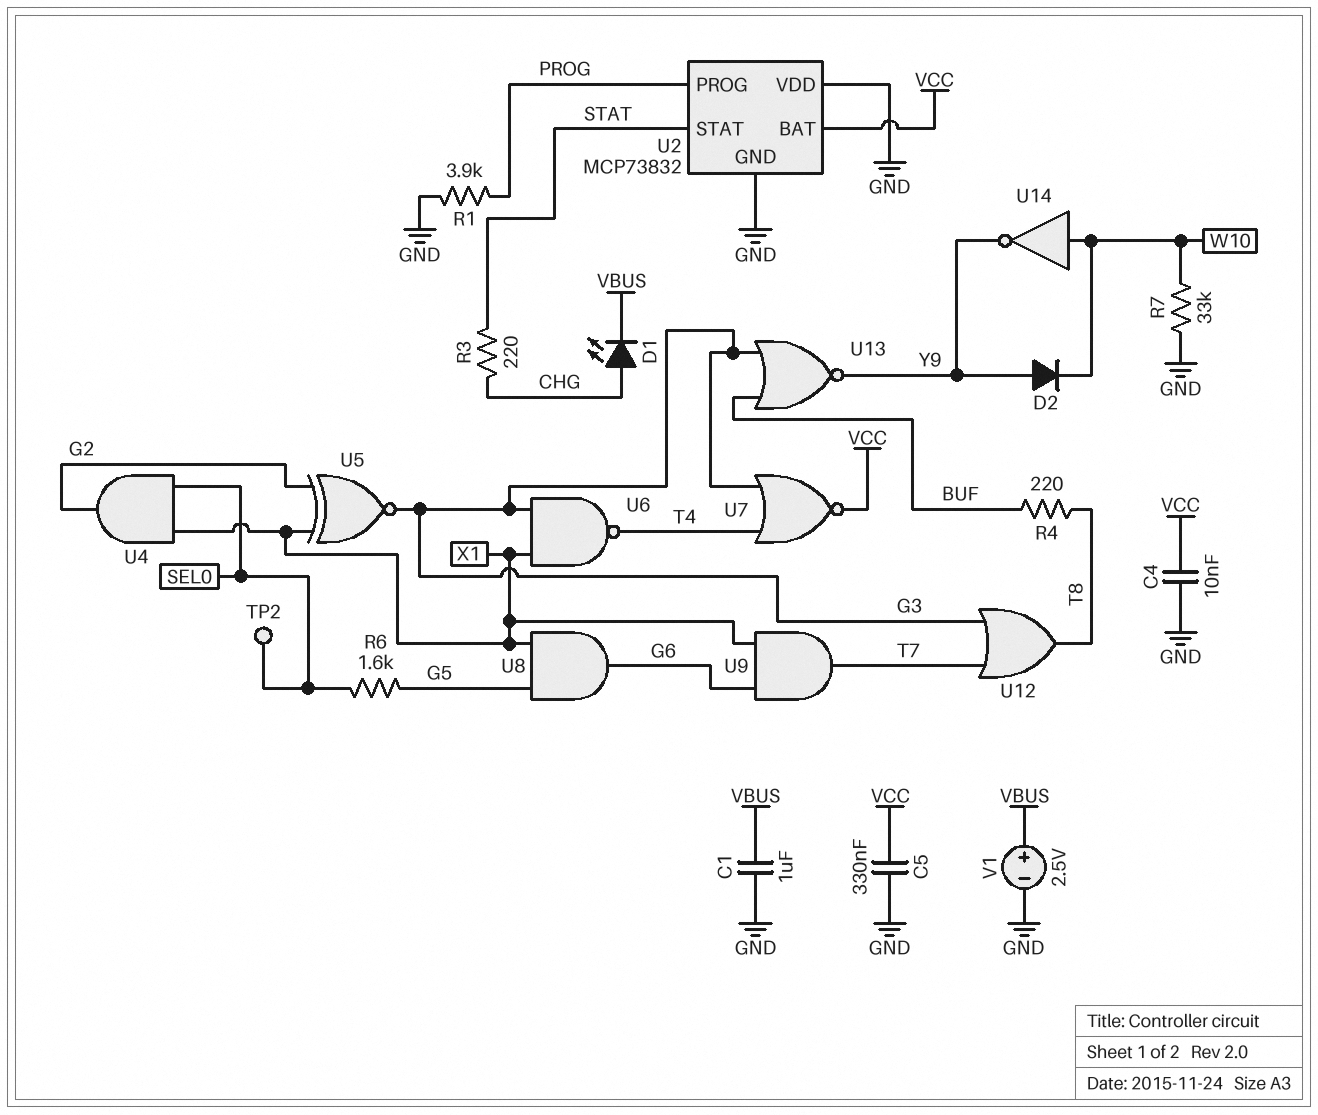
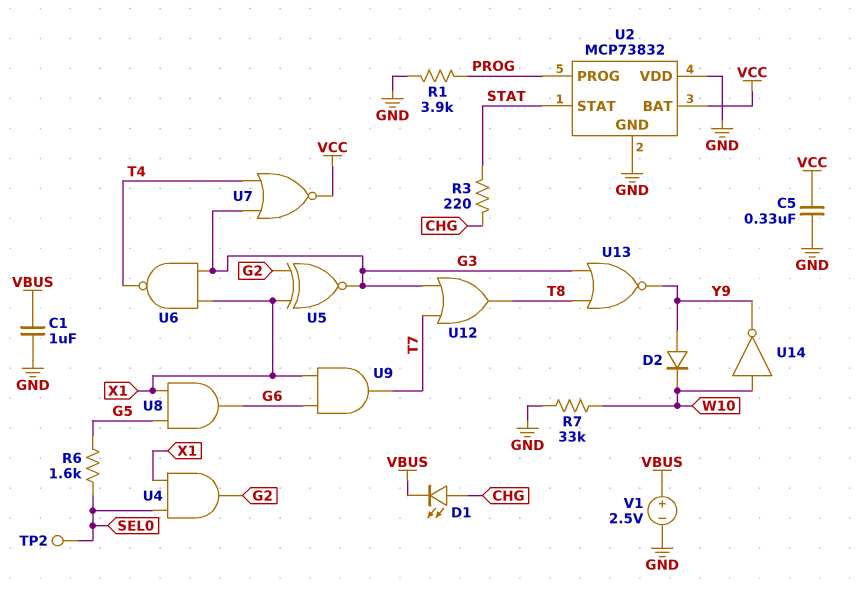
C4: 10nF (GND, VCC) -> none
R4: 220 (BUF, T8) -> none
U13: NOR (in BUF, in G3, out Y9) -> NOR (in G3, in T8, out Y9)

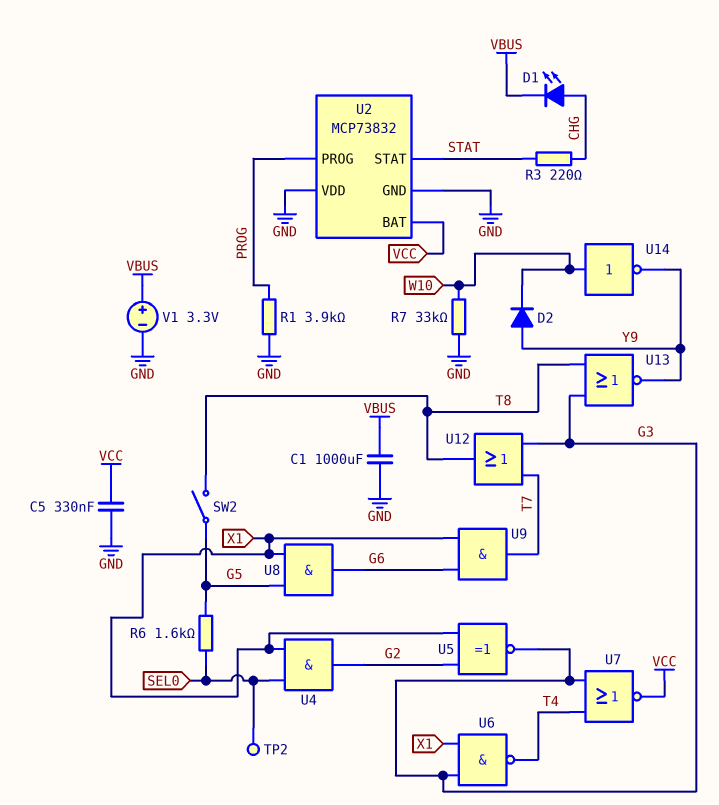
C1: 1uF (GND, VBUS) -> 1000uF (GND, VBUS)
SW2: none -> switch (G5, T8)
V1: 2.5V (plus VBUS, minus GND) -> 3.3V (plus VBUS, minus GND)

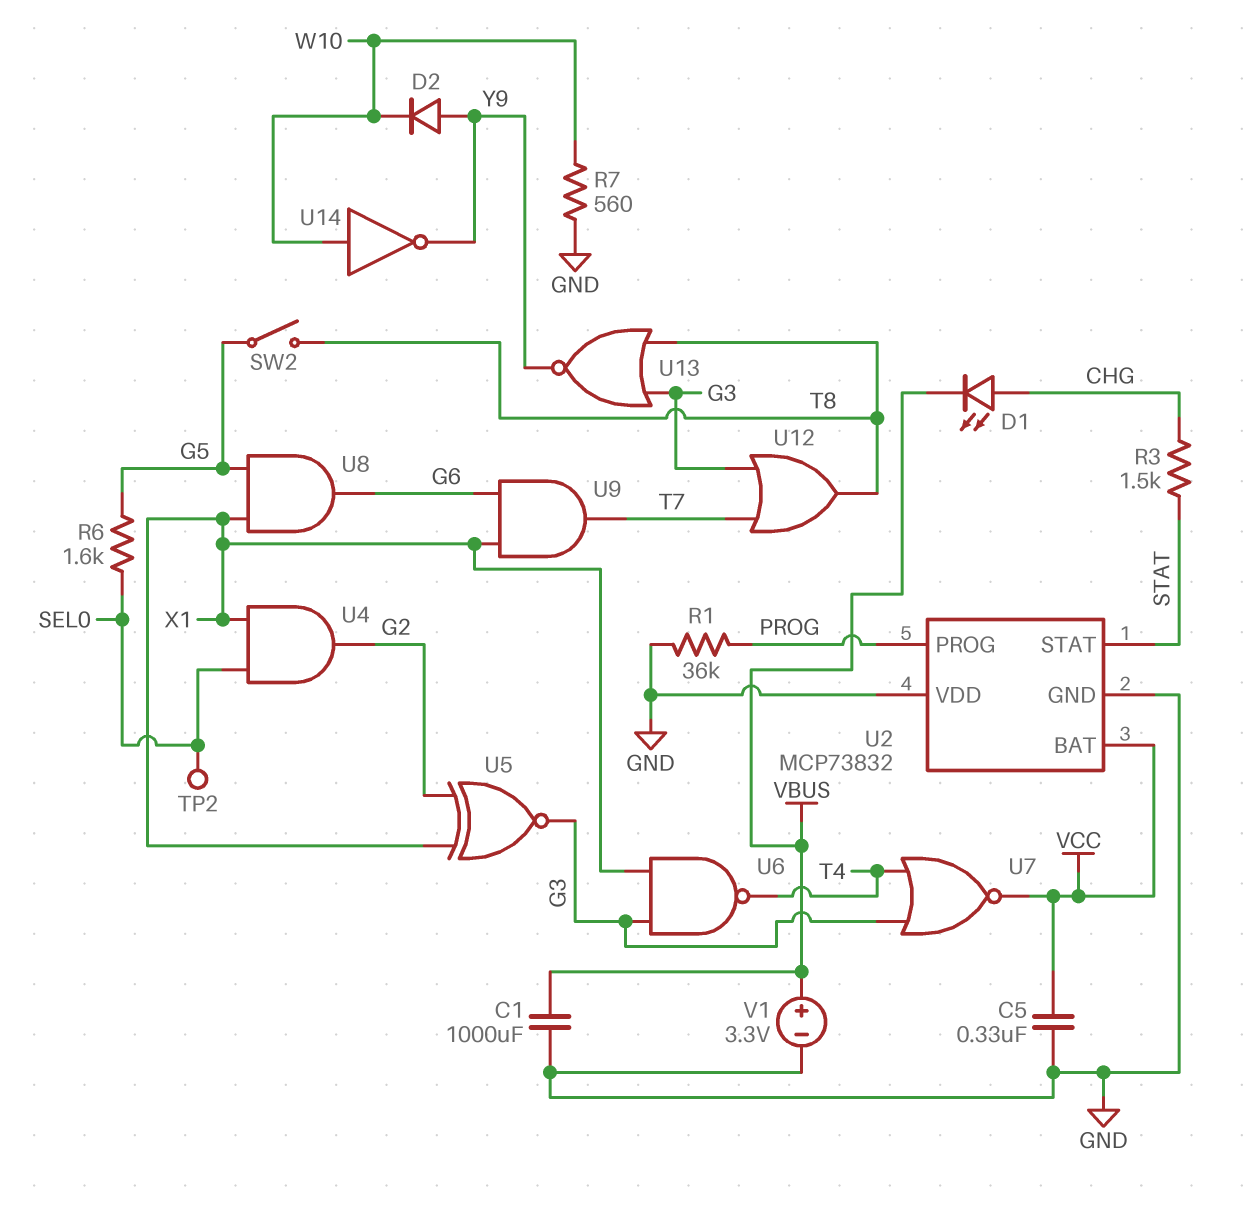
R1: 3.9k (GND, PROG) -> 36k (GND, PROG)
R3: 220 (CHG, STAT) -> 1.5k (CHG, STAT)
R7: 33k (GND, W10) -> 560 (GND, W10)

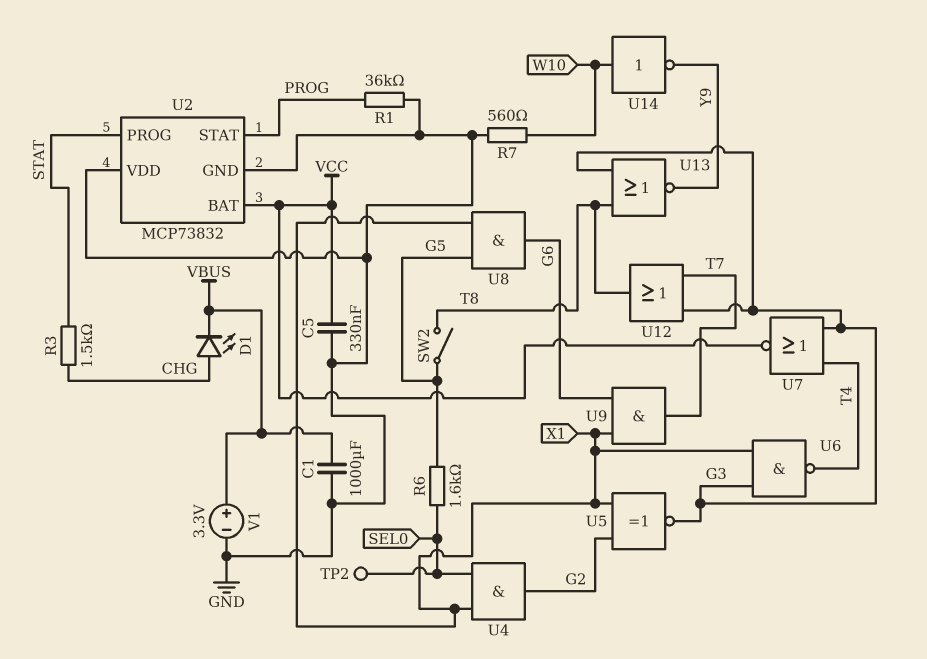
D2: diode (A Y9, K W10) -> none
U2 pin PROG: PROG -> STAT
U2 pin STAT: STAT -> PROG

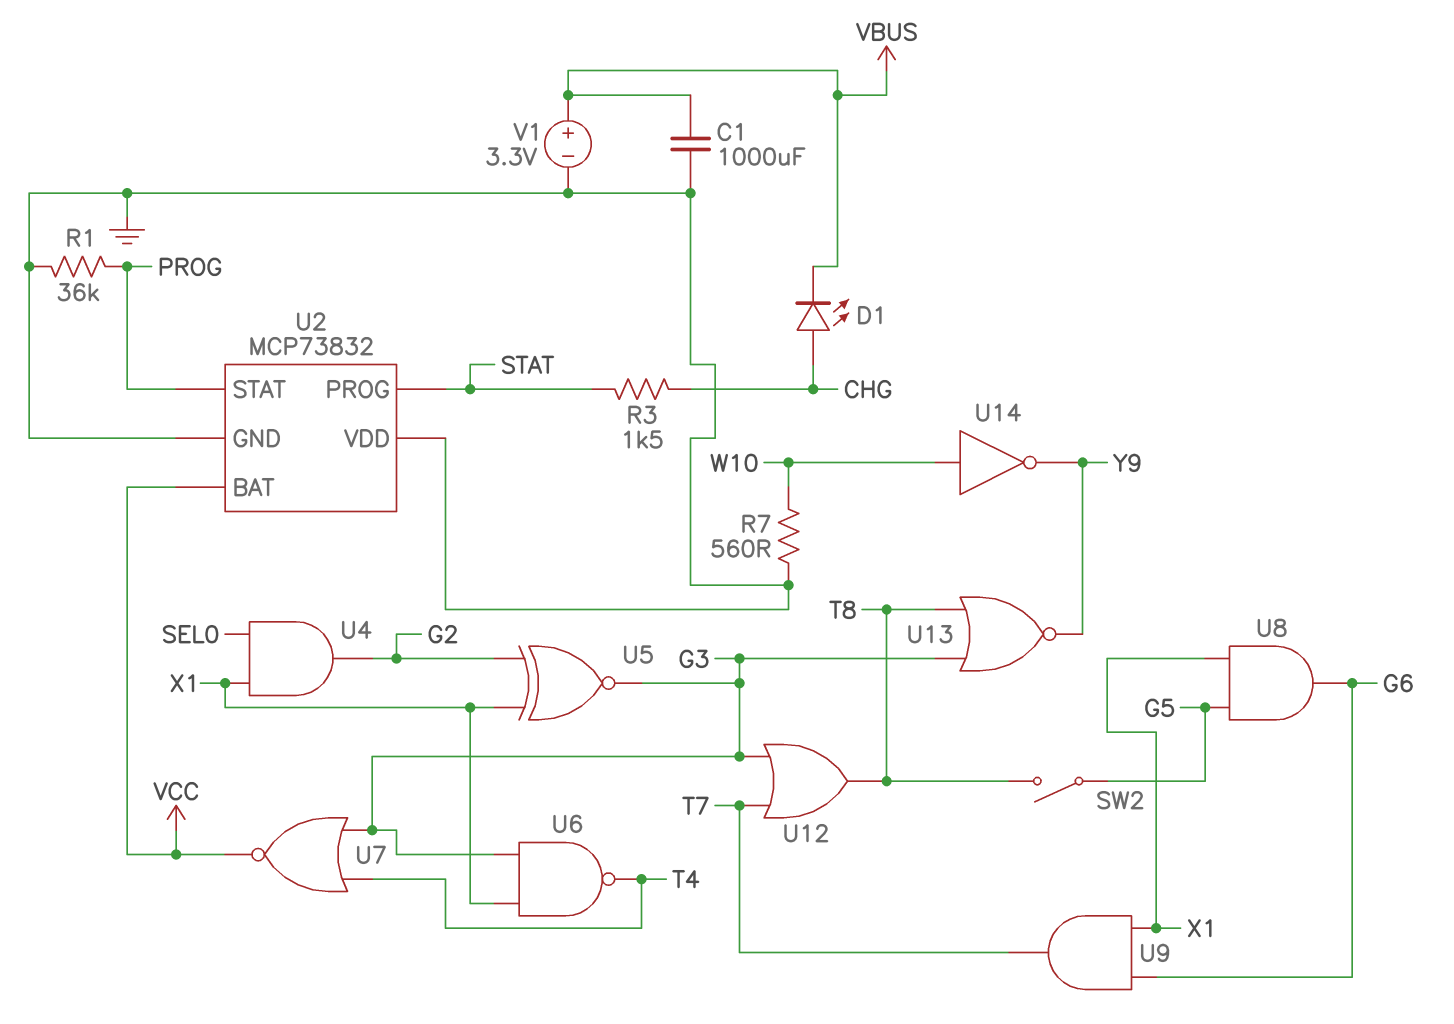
C5: 330nF (GND, VCC) -> none
R6: 1.6k (G5, SEL0) -> none
TP2: test point (SEL0) -> none

